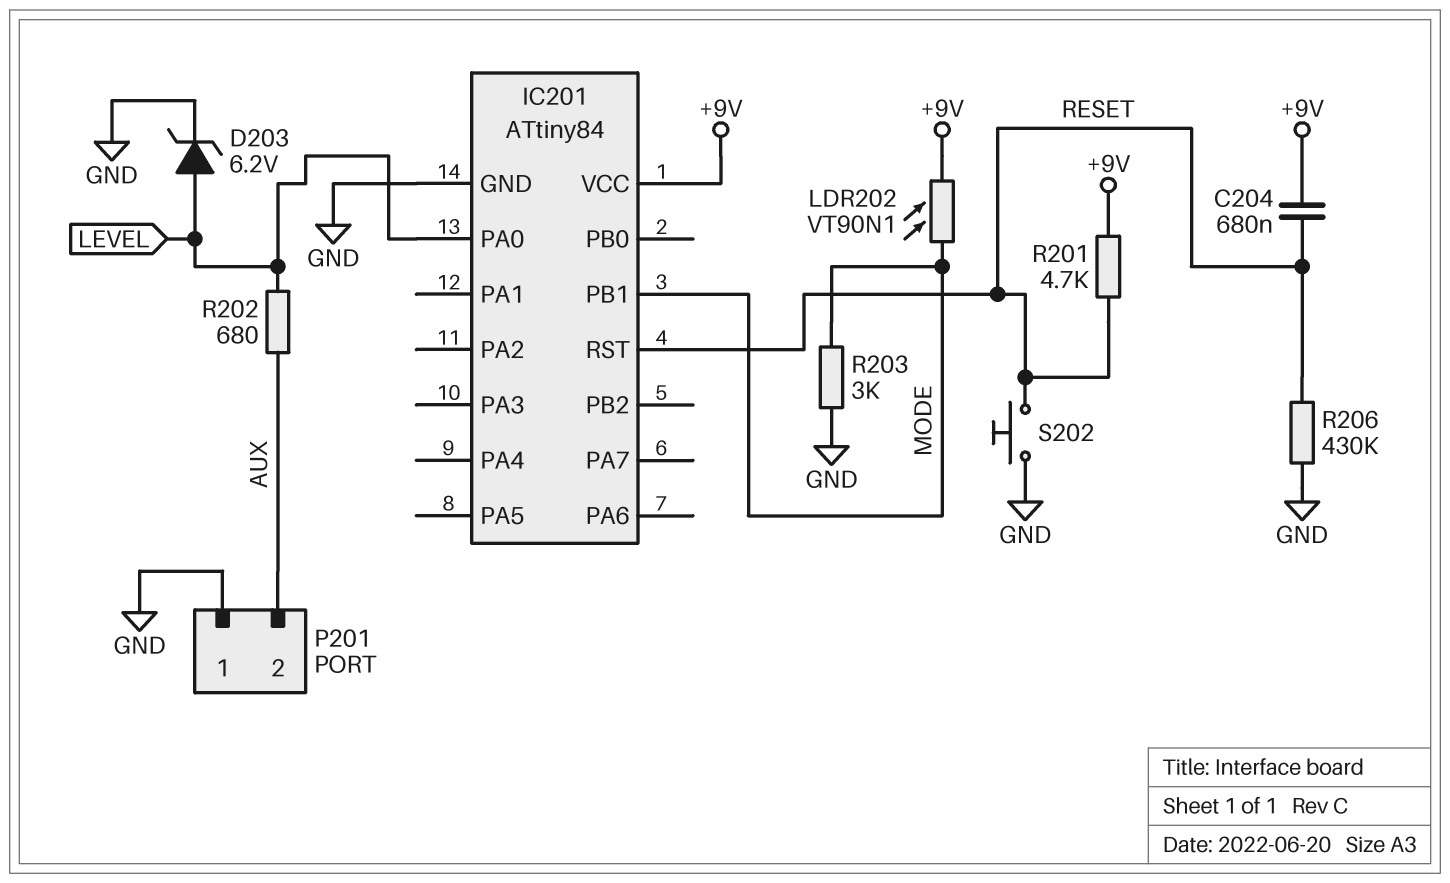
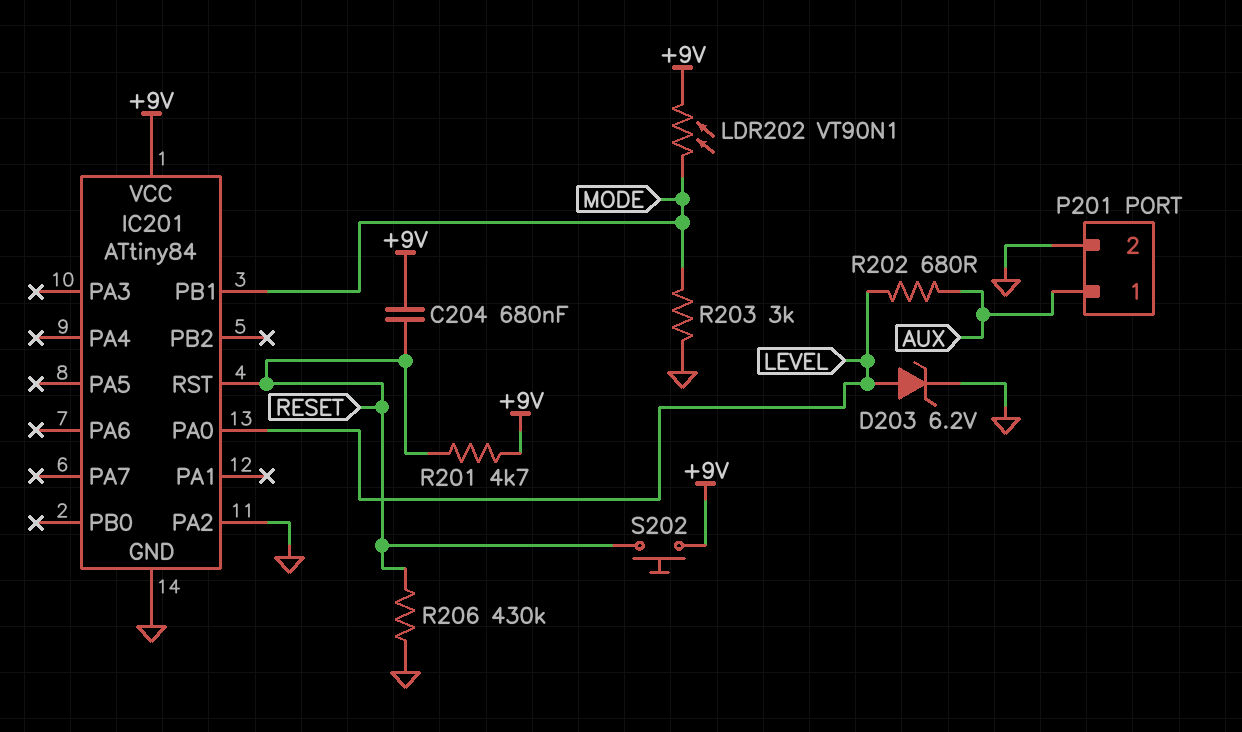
IC201 pin PA2: none -> GND
P201 pin 1: GND -> AUX
P201 pin 2: AUX -> GND
S202: button (GND, RESET) -> button (+9V, RESET)

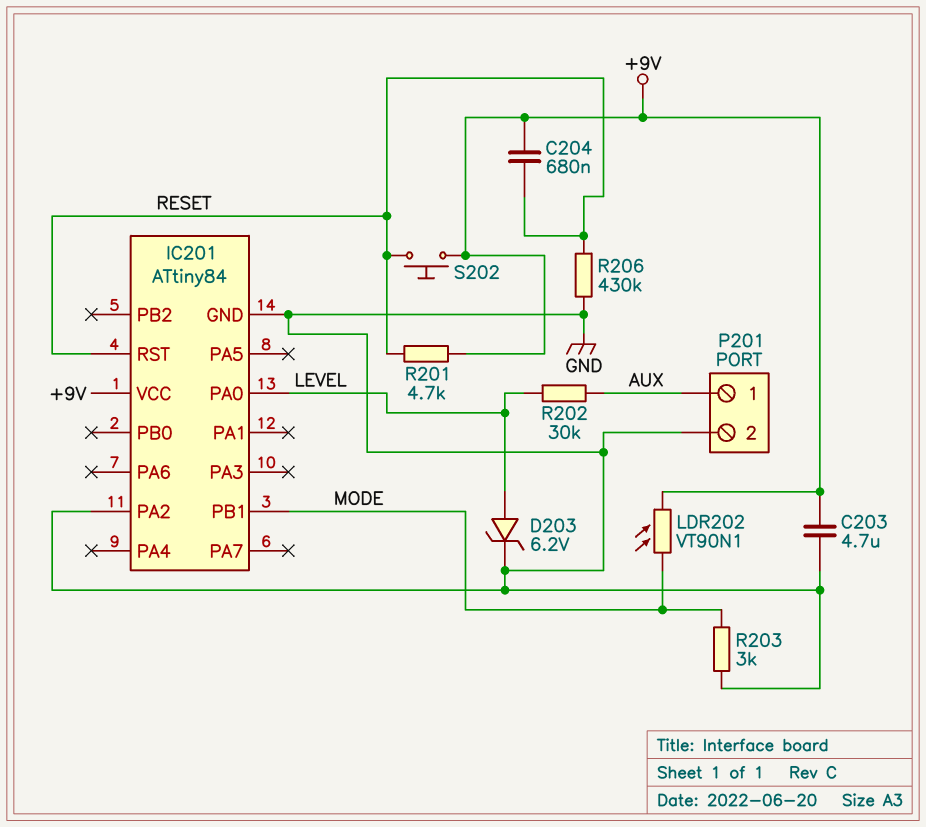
C203: none -> 4.7uF (+9V, GND)
R202: 680 (AUX, LEVEL) -> 30k (AUX, LEVEL)

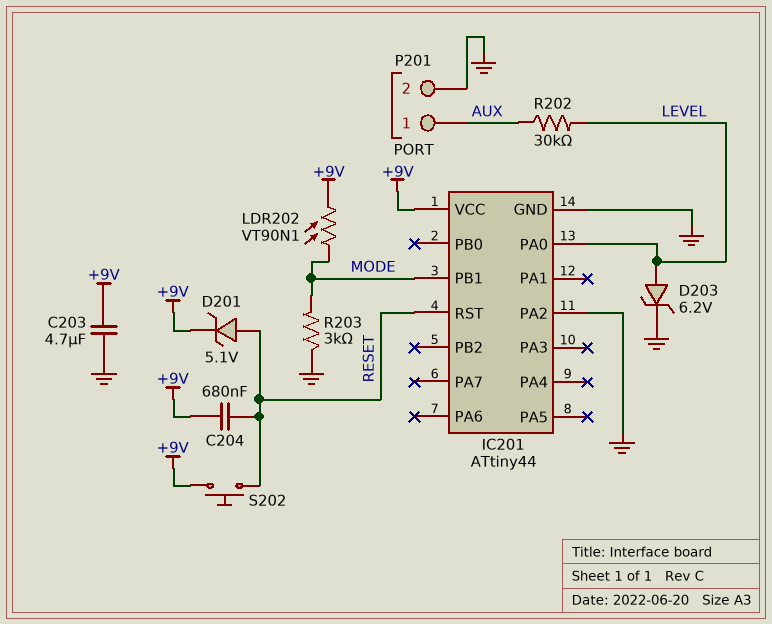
D201: none -> zener 5.1V (A RESET, K +9V)
IC201: ATtiny84 -> ATtiny44
R201: 4.7k (+9V, RESET) -> none
R206: 430k (GND, RESET) -> none

